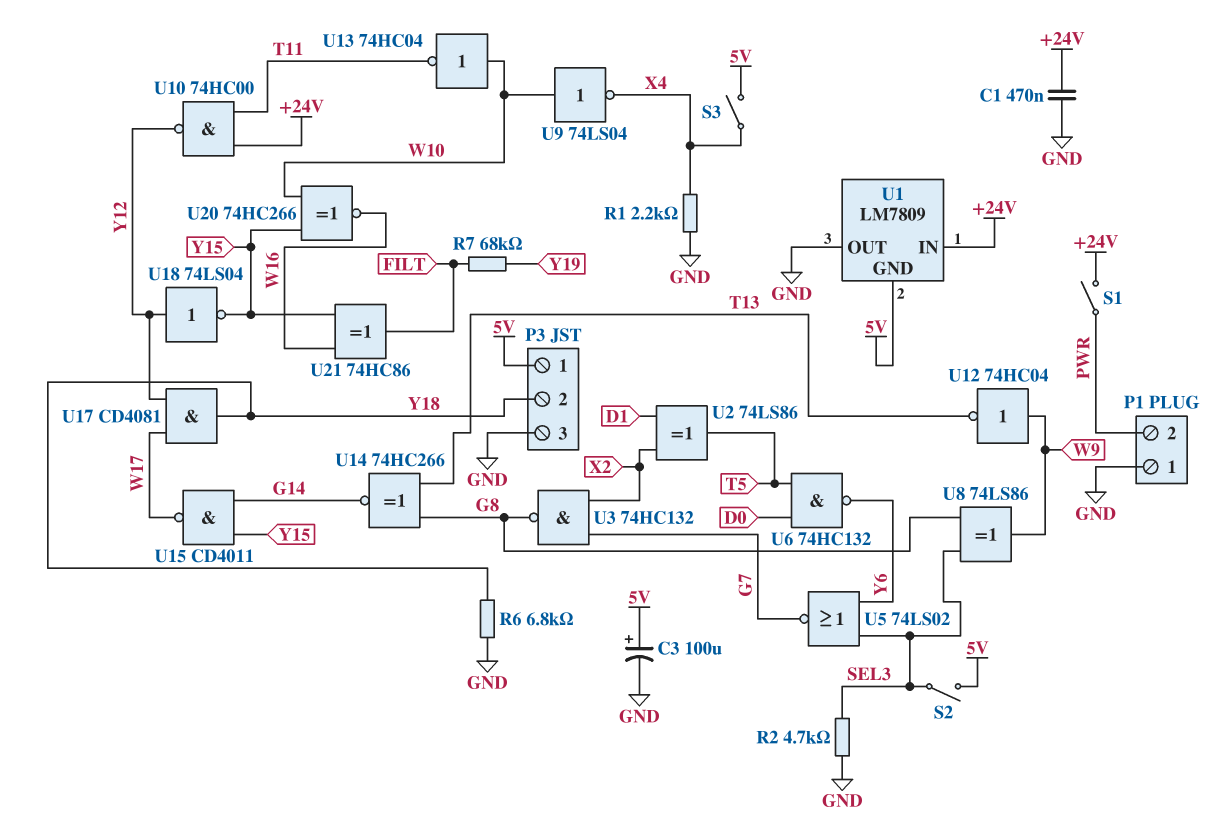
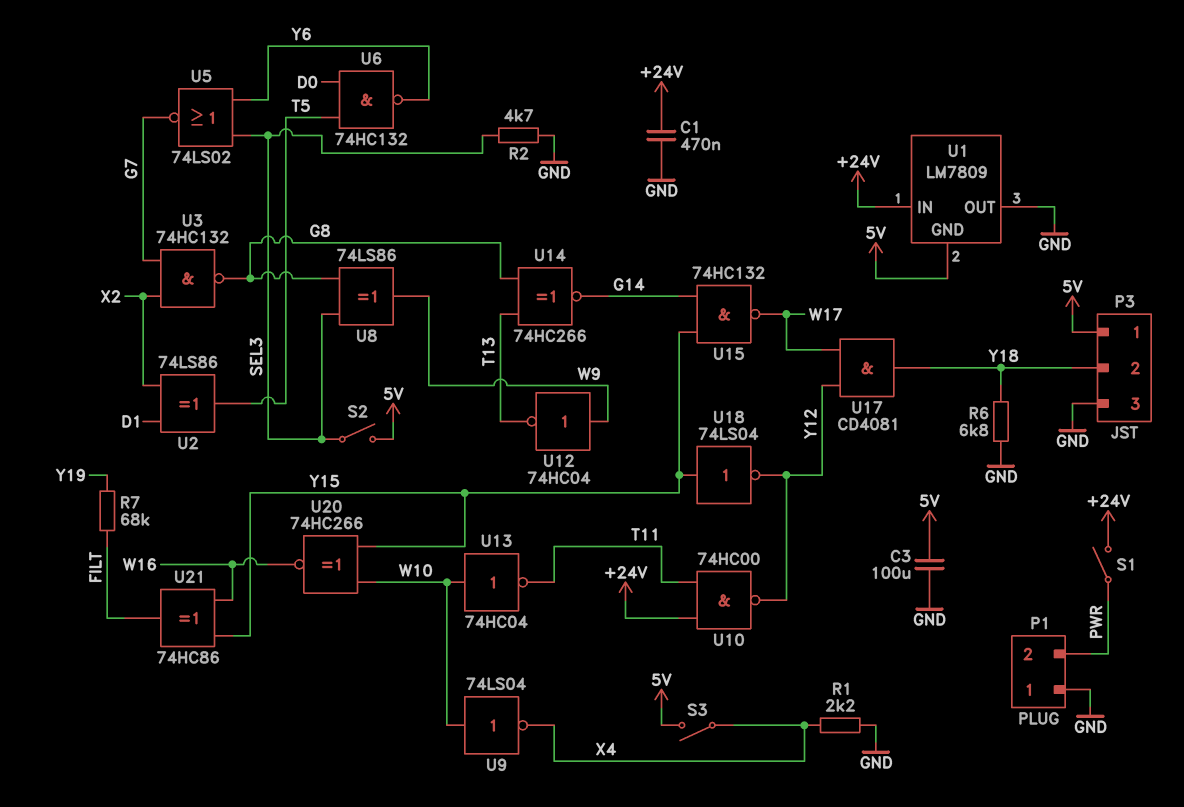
C3: 100uF (plus 5V, minus GND) -> 100uF (5V, GND)
U15: NAND CD4011 (in G14, in Y15, out W17) -> NAND 74HC132 (in G14, in Y15, out W17)
U18: NOT 74LS04 (in Y12, out Y15) -> NOT 74LS04 (in Y15, out Y12)

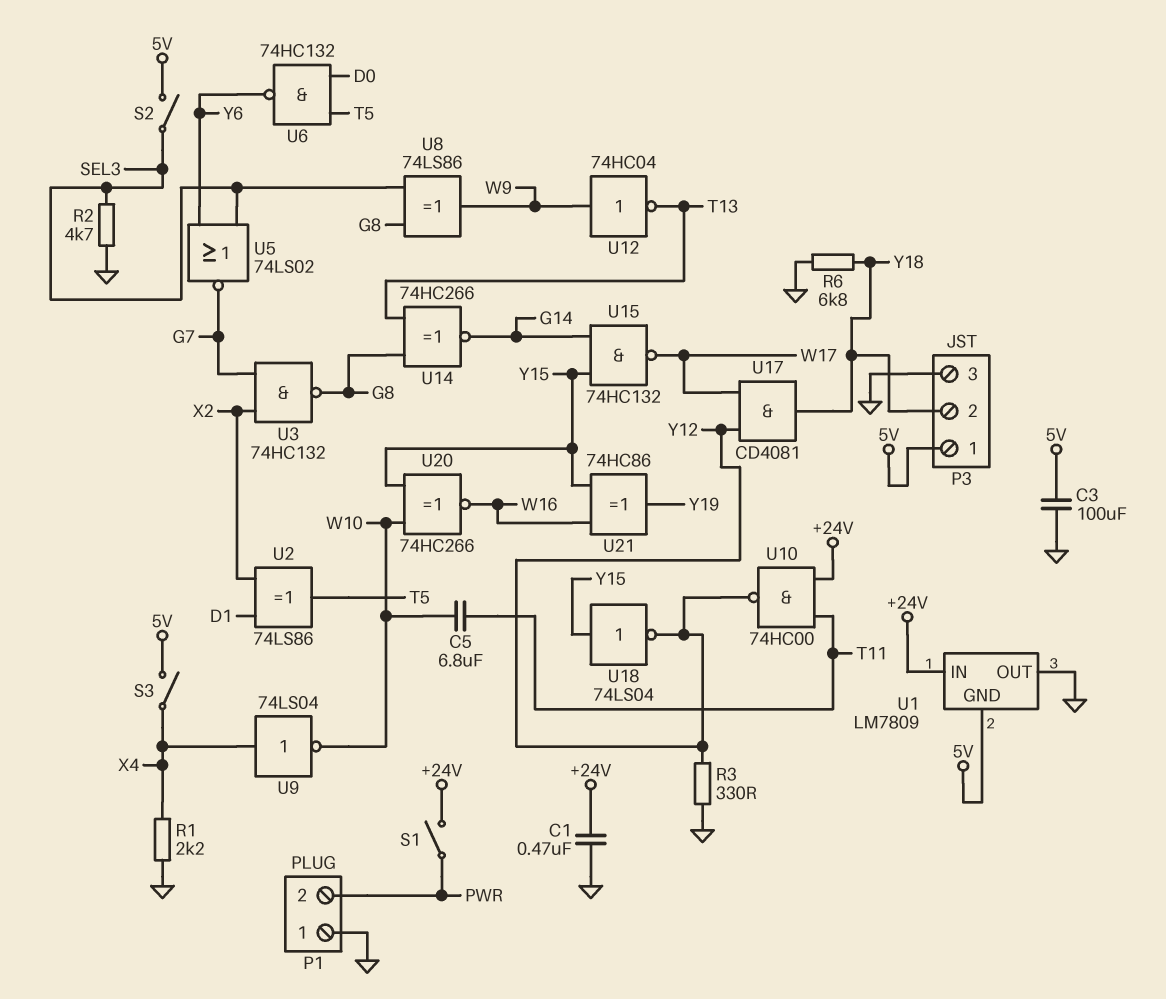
C5: none -> 6.8uF (T11, W10)
R3: none -> 330 (GND, Y12)
R7: 68k (FILT, Y19) -> none
U9: NOT 74LS04 (in W10, out X4) -> NOT 74LS04 (in X4, out W10)
U13: NOT 74HC04 (in W10, out T11) -> none
U21: XOR 74HC86 (in W16, in Y15, out FILT) -> XOR 74HC86 (in W16, in Y15, out Y19)

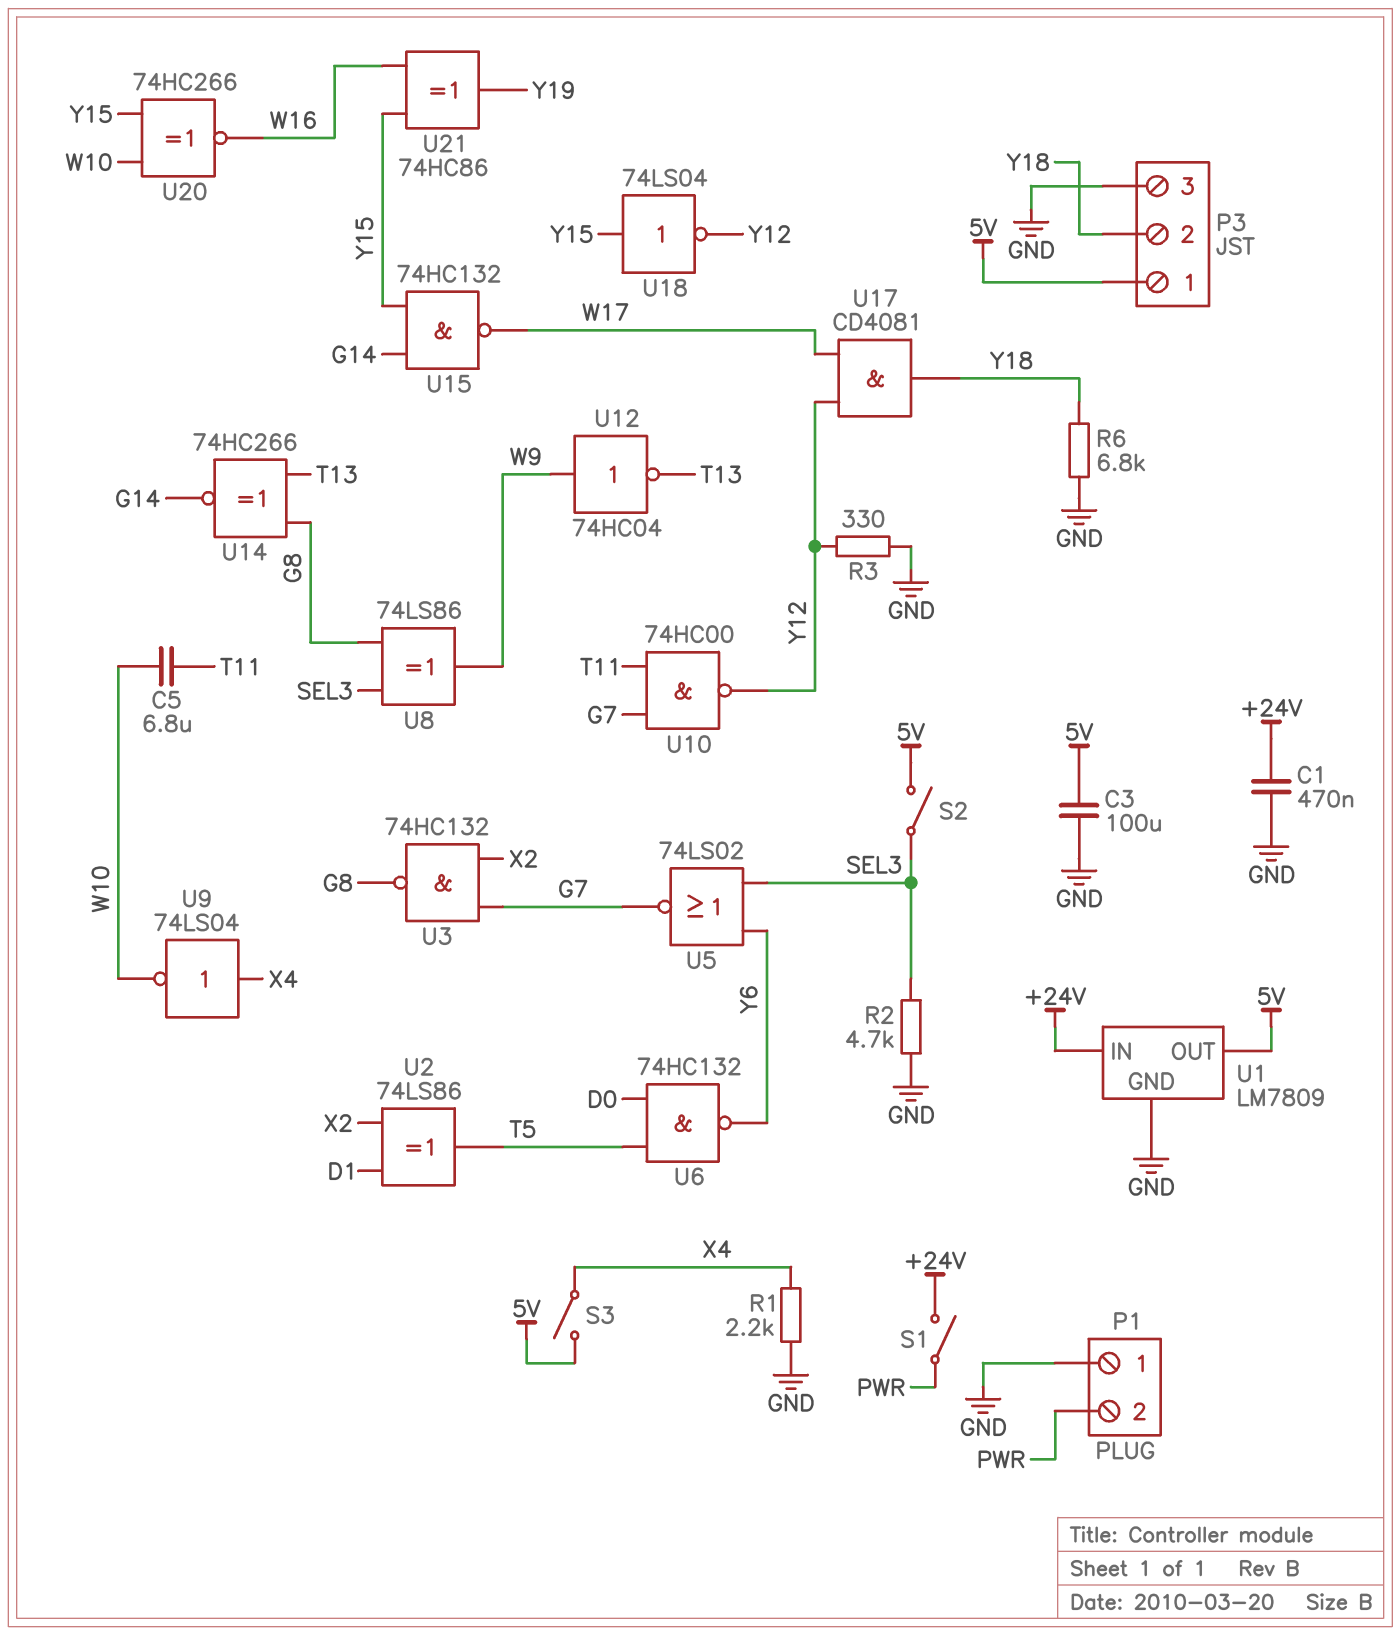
U1 pin GND: 5V -> GND
U1 pin OUT: GND -> 5V
U10: NAND 74HC00 (in +24V, in T11, out Y12) -> NAND 74HC00 (in G7, in T11, out Y12)

